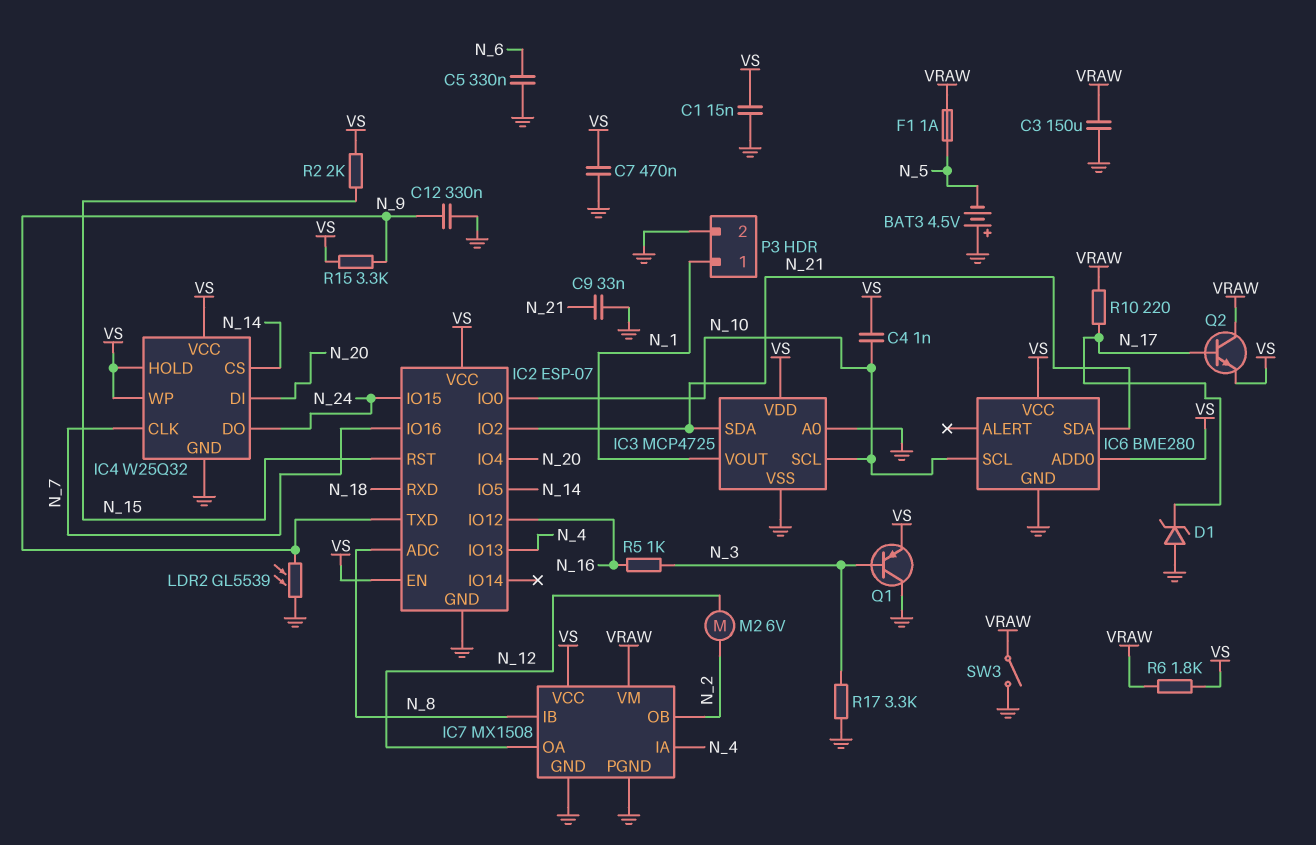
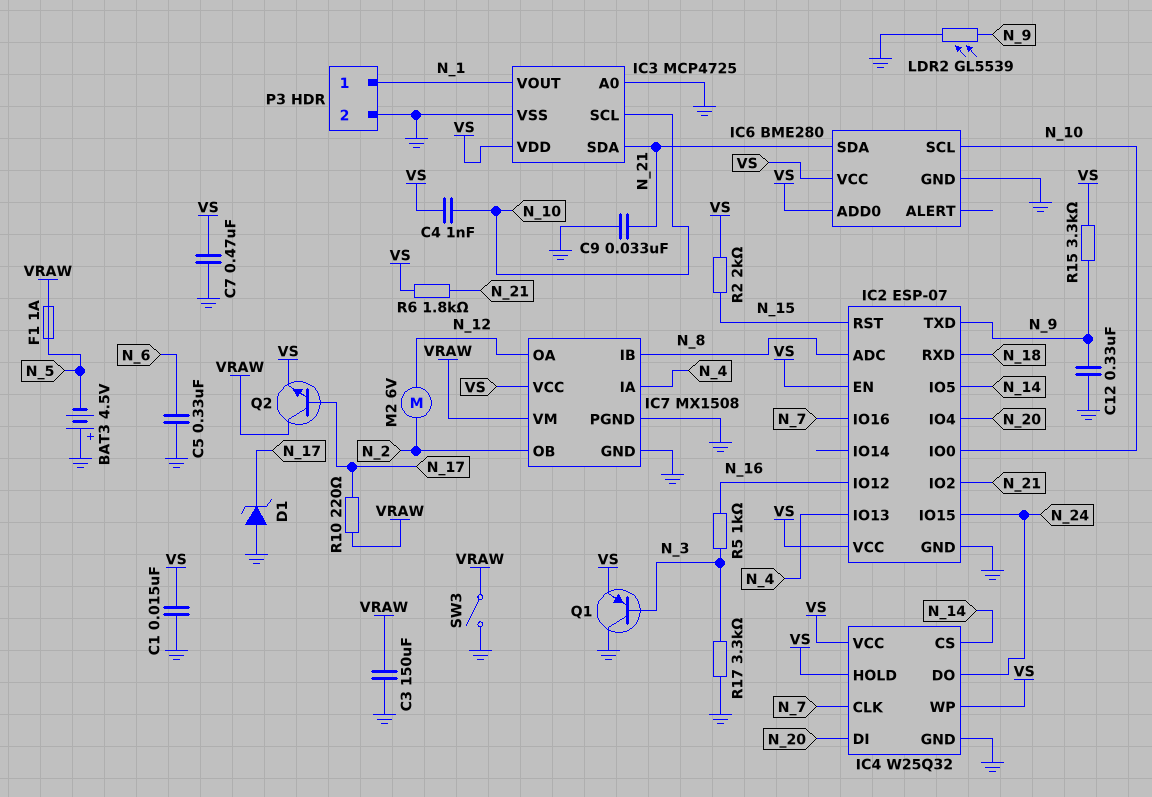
R6: 1.8k (VRAW, VS) -> 1.8k (N_21, VS)

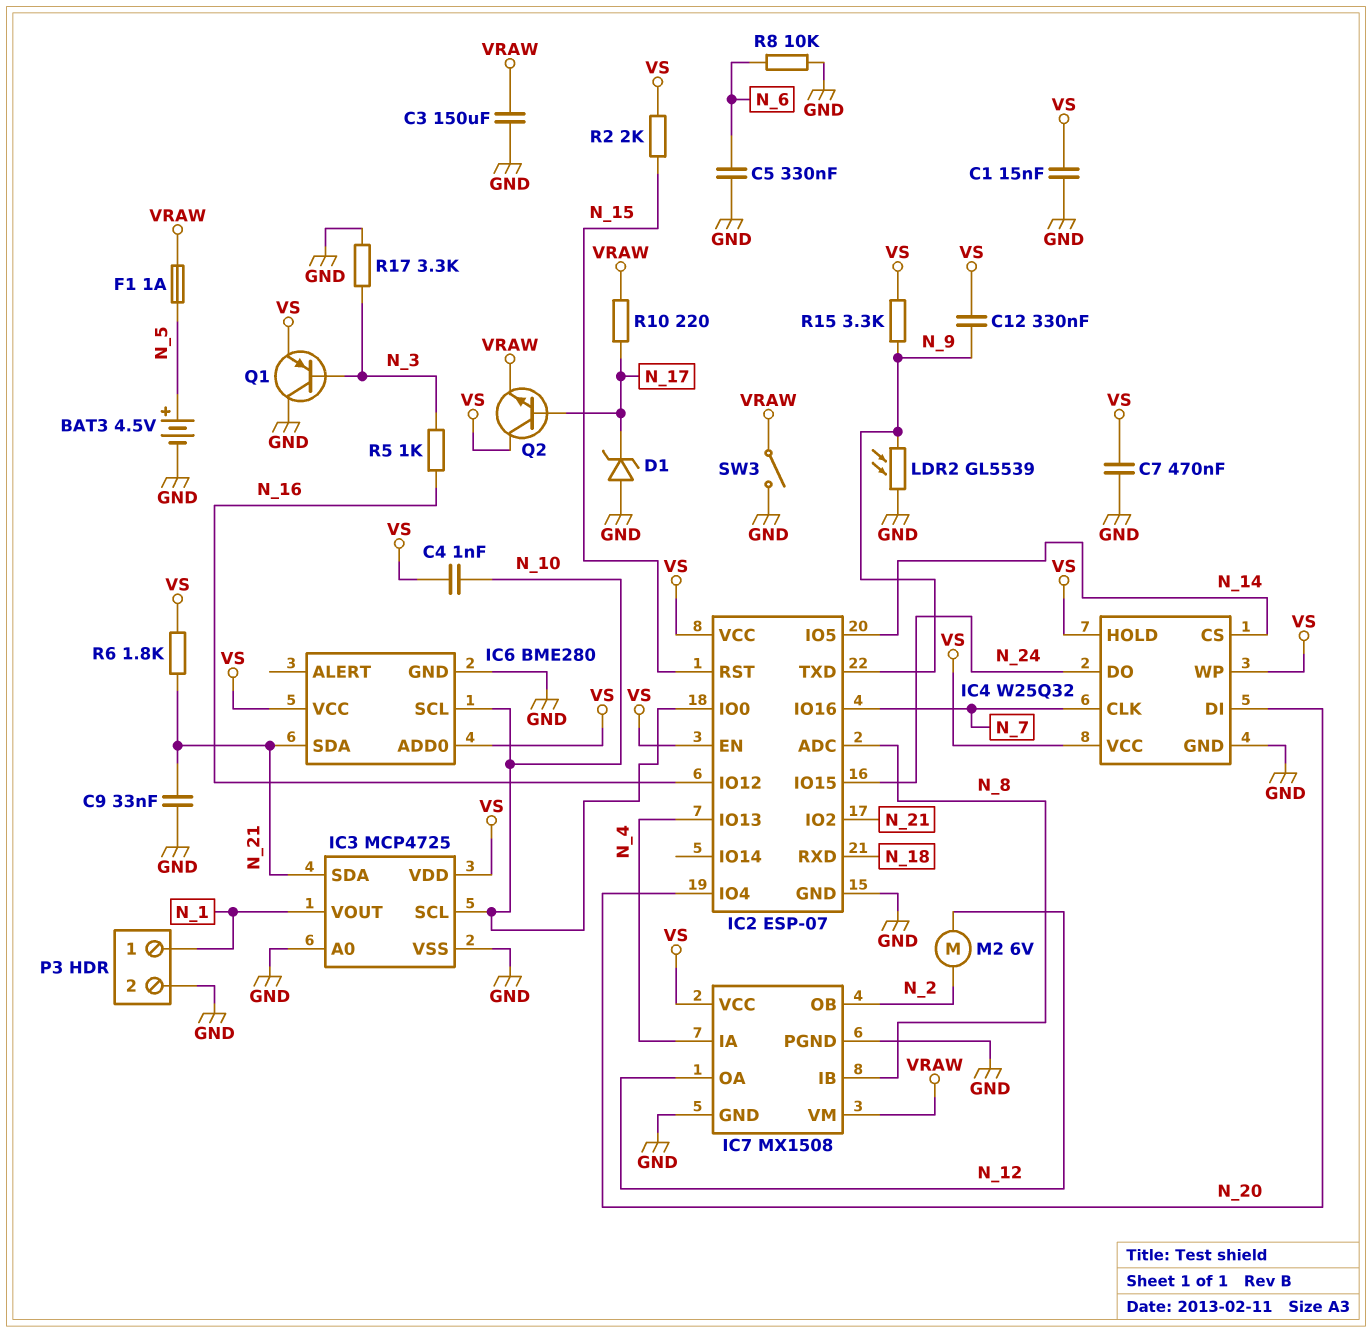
BAT3: 4.5V (plus GND, minus N_5) -> 4.5V (plus N_5, minus GND)
C12: 330nF (GND, N_9) -> 330nF (N_9, VS)
Q2: NPN (B N_17, C VRAW, E VS) -> NPN (B N_17, C VS, E VRAW)
R8: none -> 10k (GND, N_6)

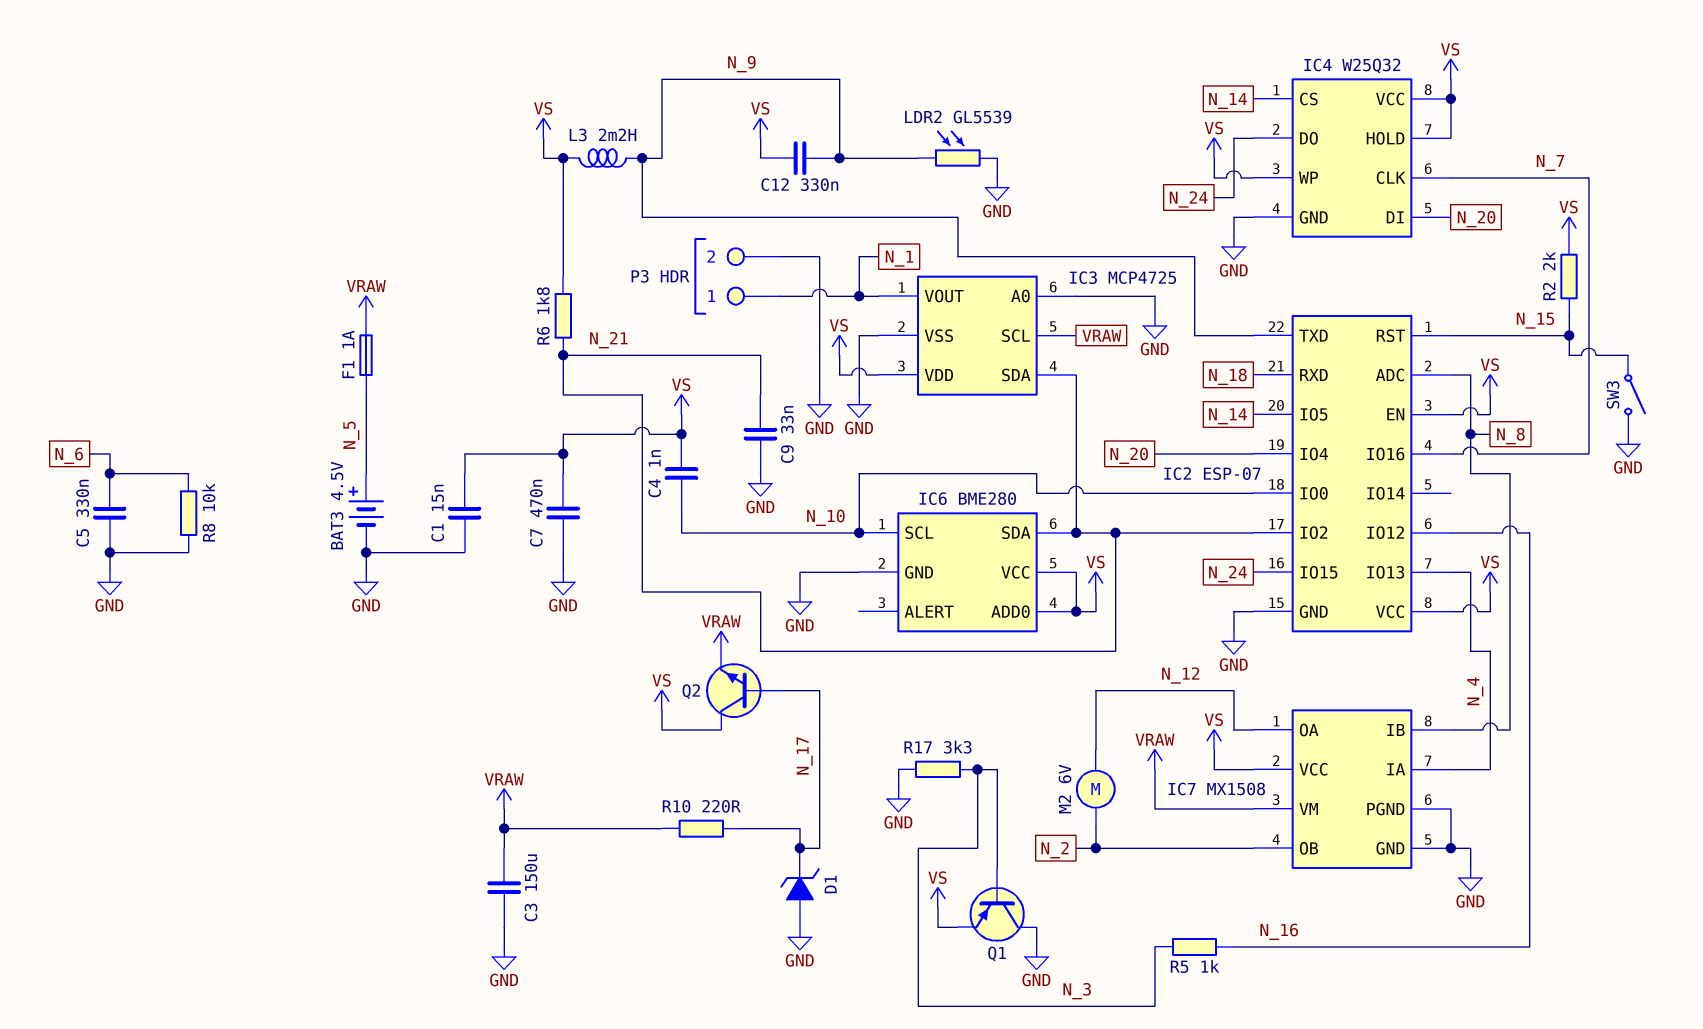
IC3 pin SCL: N_10 -> VRAW
L3: none -> 2.2mH (N_9, VS)
R15: 3.3k (N_9, VS) -> none
SW3: switch (GND, VRAW) -> switch (GND, N_15)

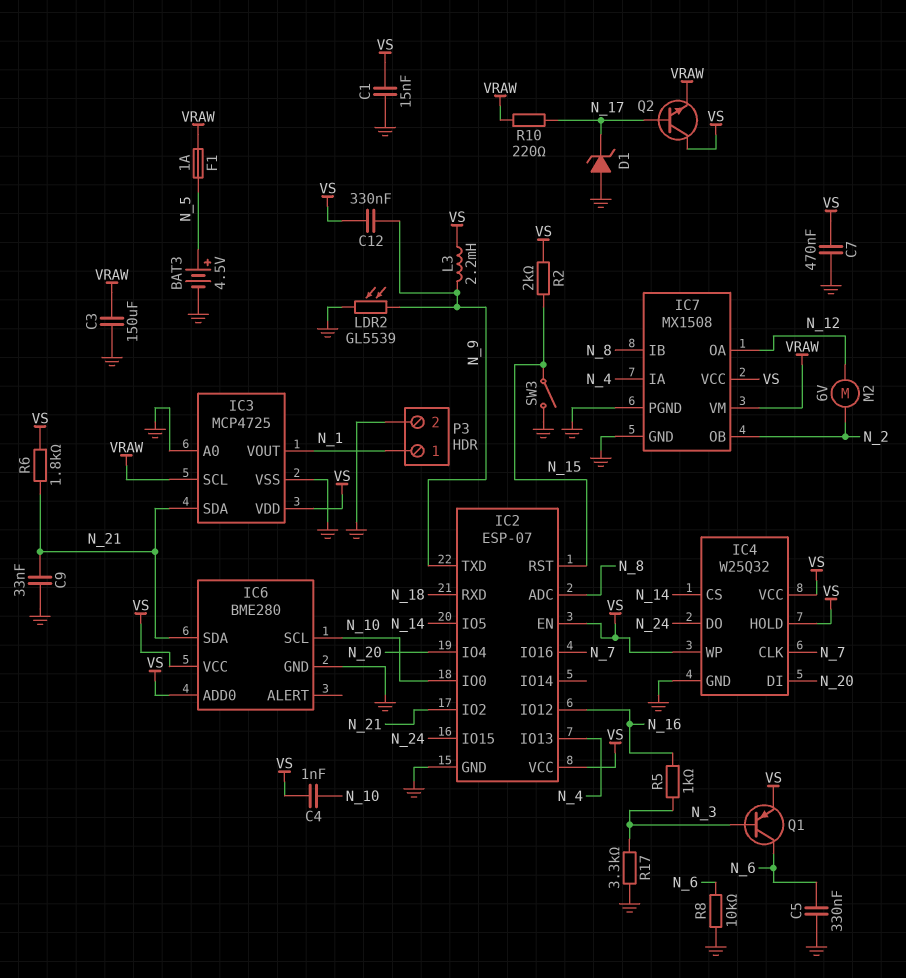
Q1: PNP (B N_3, C GND, E VS) -> PNP (B N_3, C N_6, E VS)

